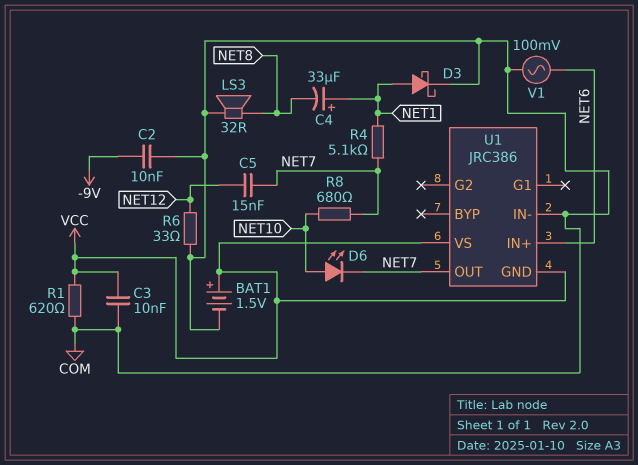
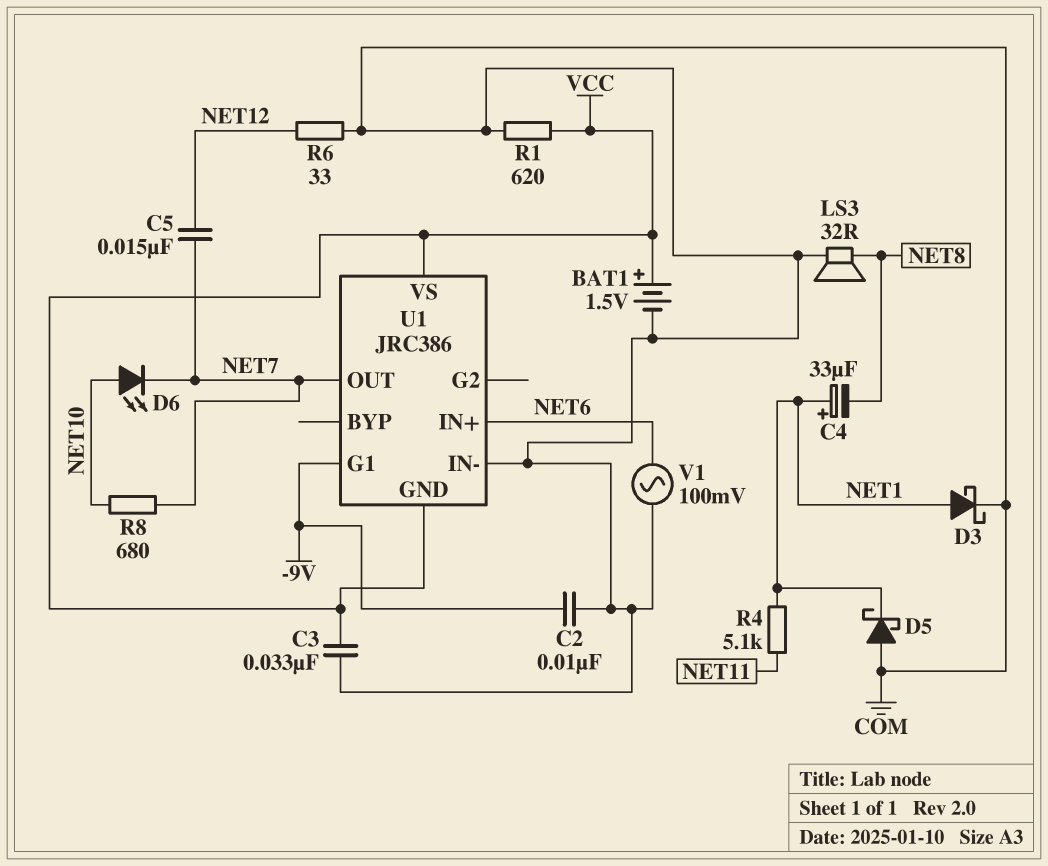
C3: 10nF (COM, VCC) -> 33nF (COM, VCC)
D5: none -> schottky (A COM, K NET1)
R4: 5.1k (NET1, NET7) -> 5.1k (NET1, NET11)
U1 pin G1: none -> -9V

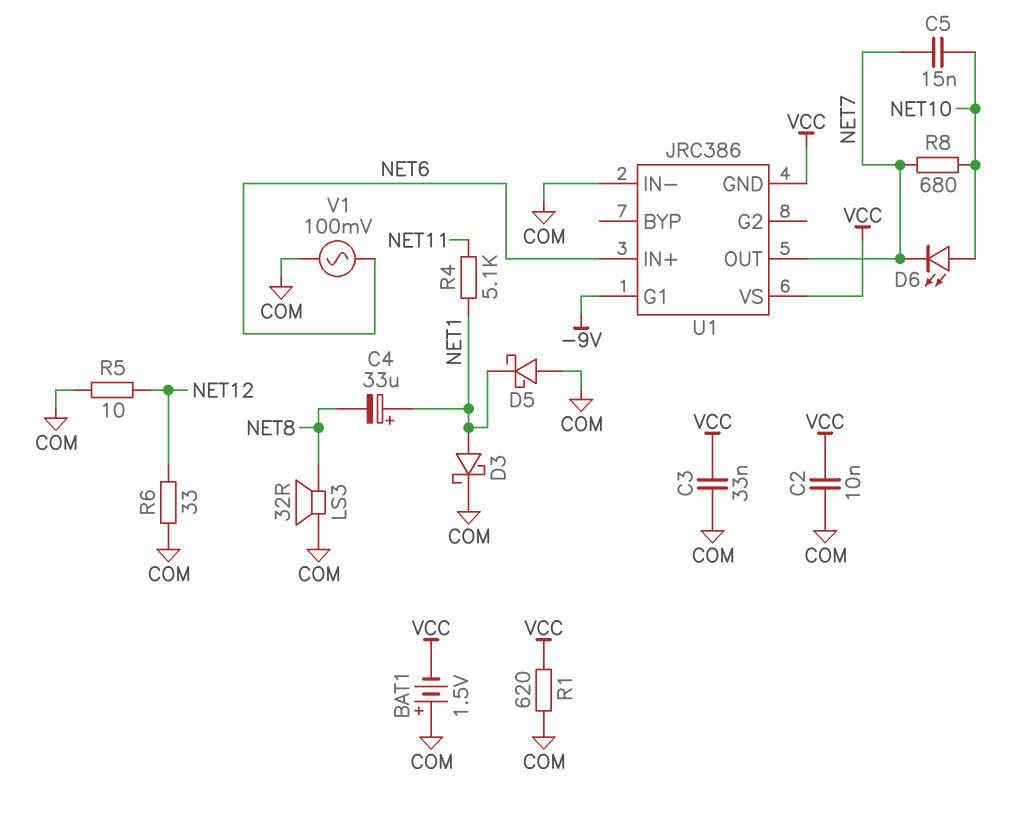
BAT1: 1.5V (plus VCC, minus COM) -> 1.5V (plus COM, minus VCC)
C2: 10nF (-9V, COM) -> 10nF (COM, VCC)
C5: 15nF (NET7, NET12) -> 15nF (NET7, NET10)
R5: none -> 10 (COM, NET12)

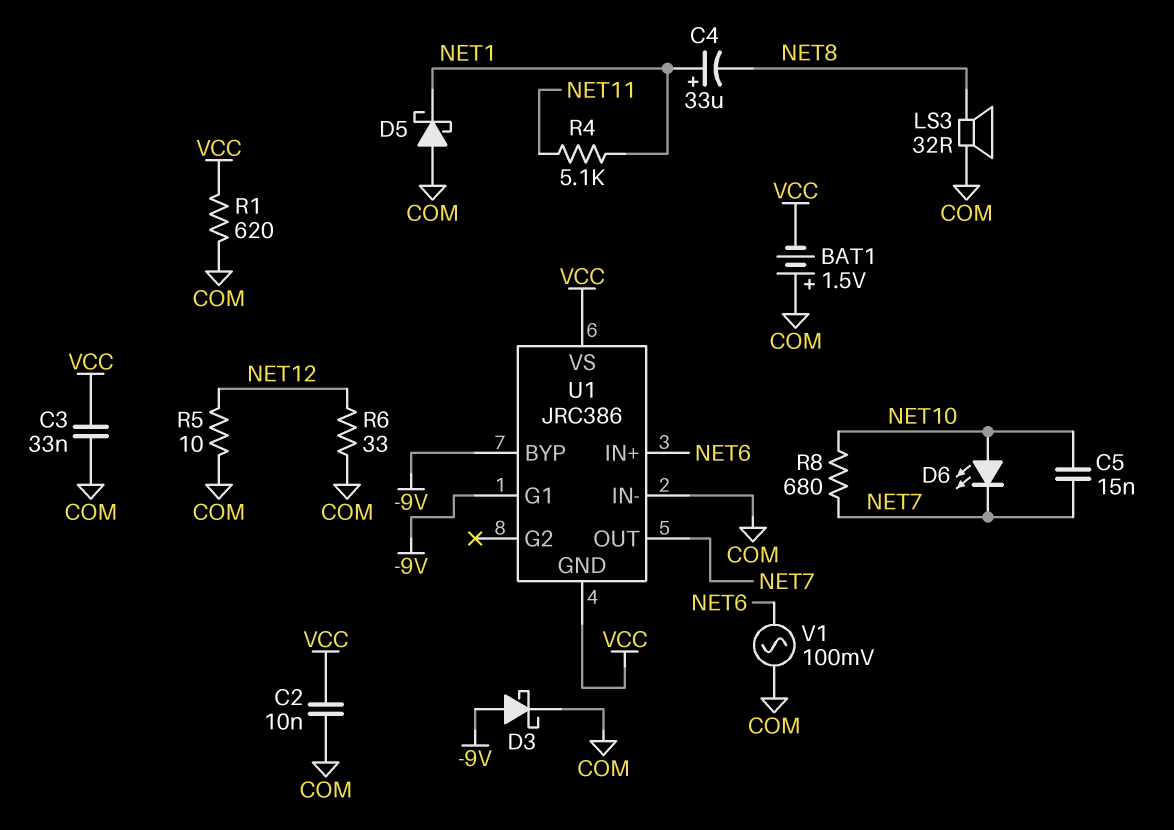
D3: schottky (A NET1, K COM) -> schottky (A -9V, K COM)
U1 pin BYP: none -> -9V

